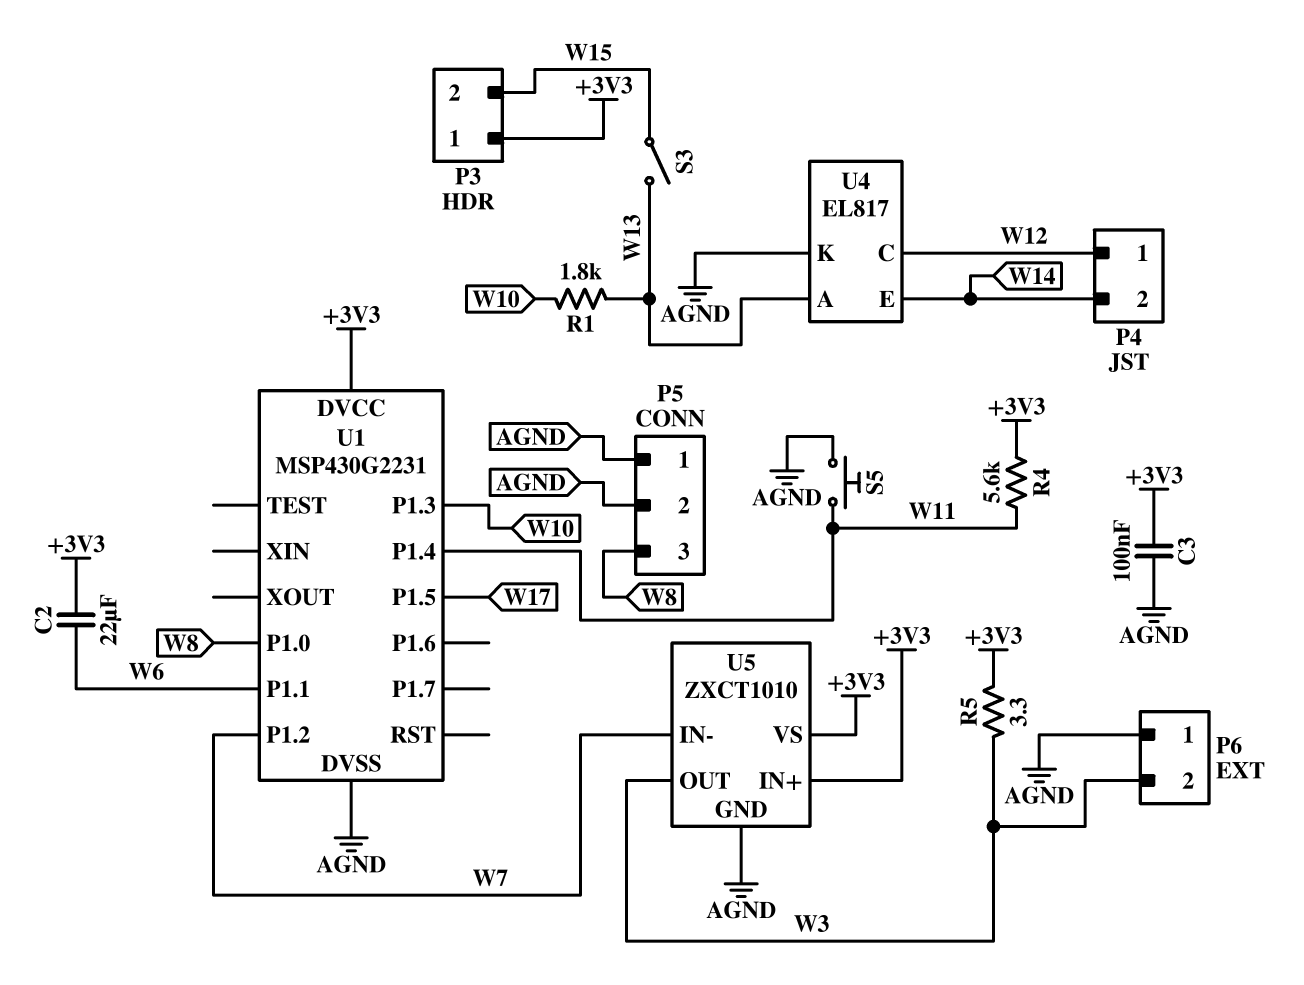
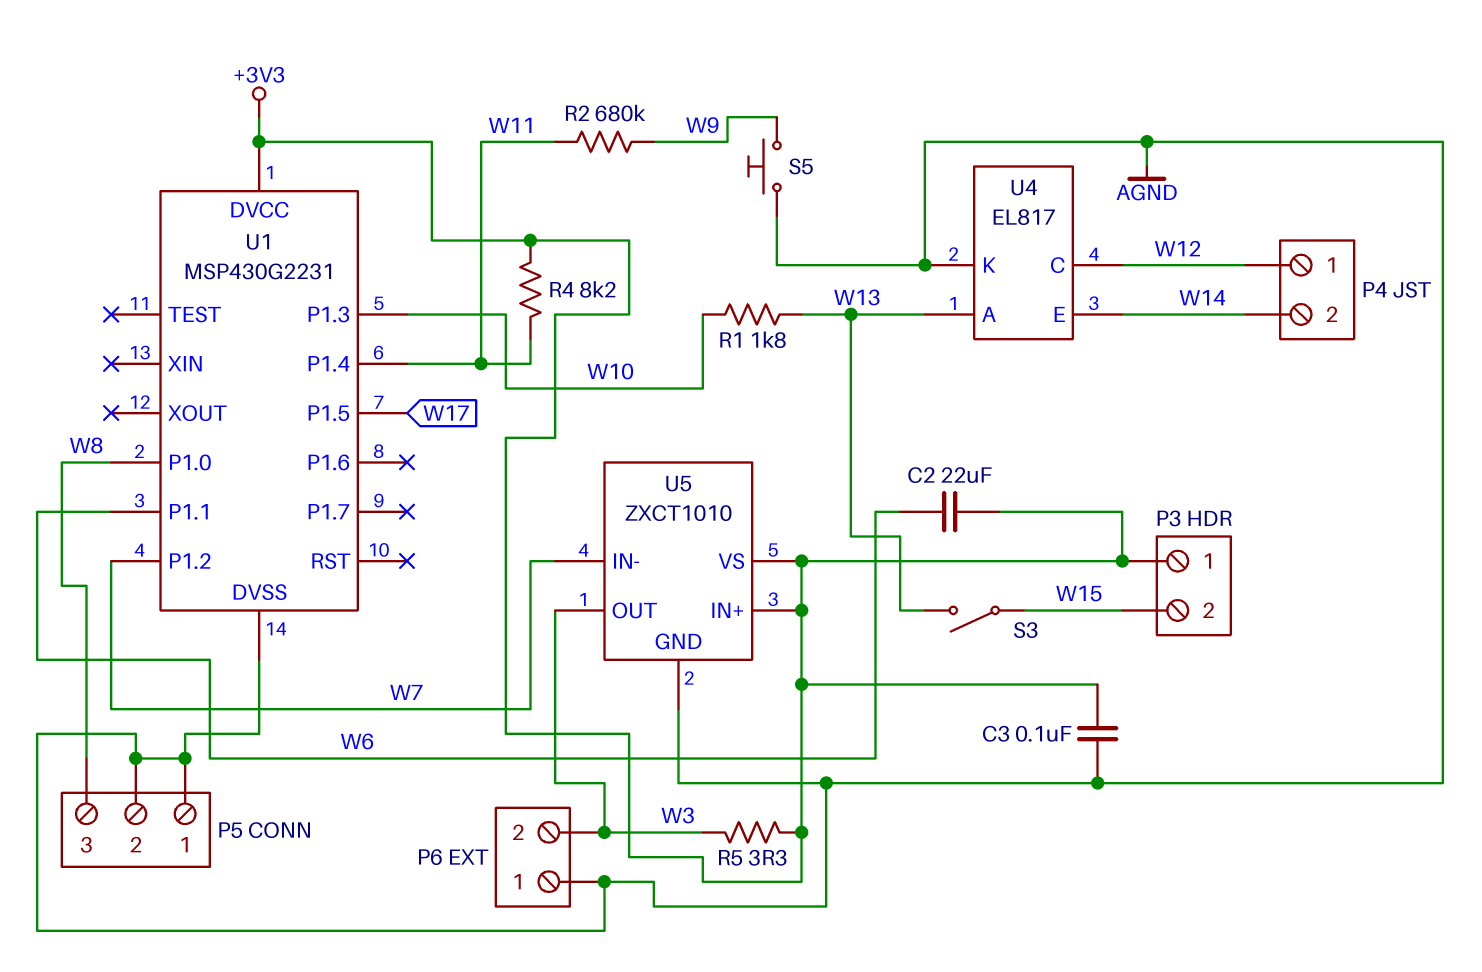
R2: none -> 680k (W9, W11)
R4: 5.6k (+3V3, W11) -> 8.2k (+3V3, W11)
S5: button (AGND, W11) -> button (AGND, W9)

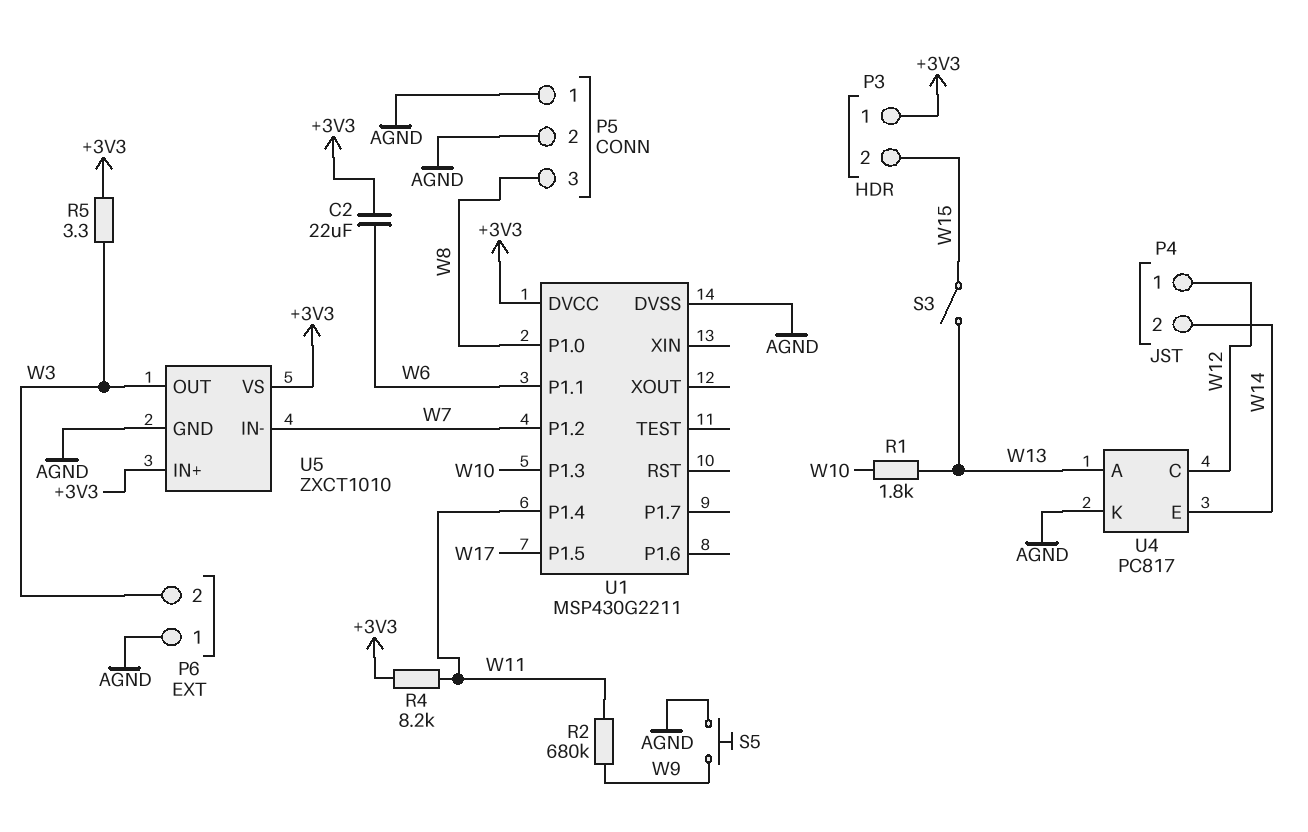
C3: 100nF (+3V3, AGND) -> none
U1: MSP430G2231 -> MSP430G2211
U4: EL817 -> PC817

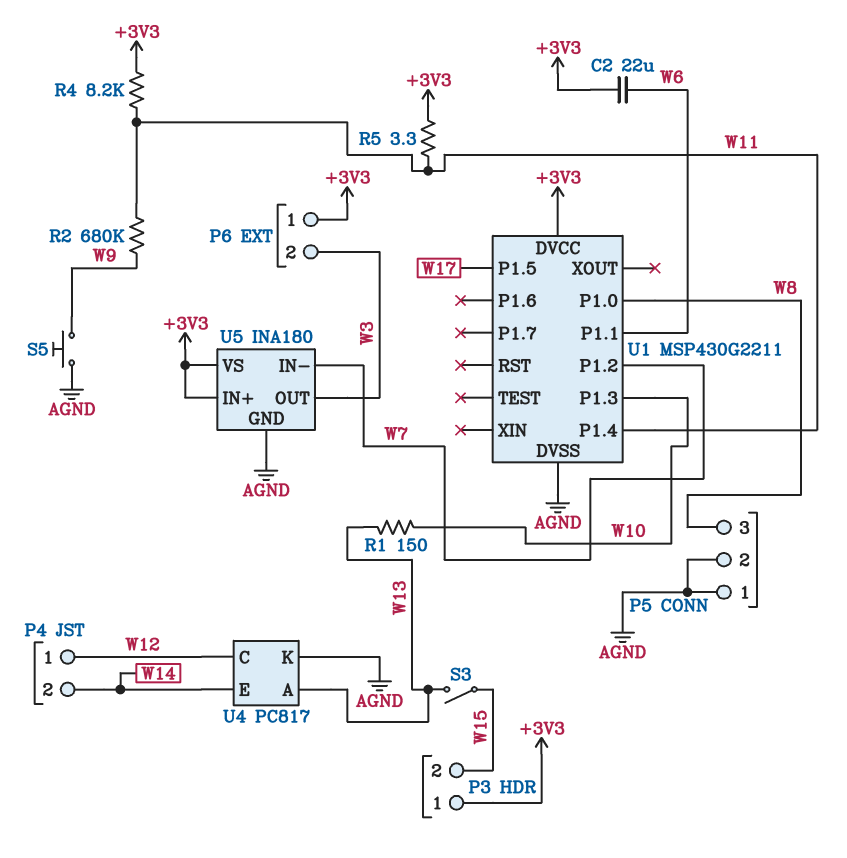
P6 pin 1: AGND -> +3V3
R1: 1.8k (W10, W13) -> 150 (W10, W13)
R5: 3.3 (+3V3, W3) -> 3.3 (+3V3, W11)
U5: ZXCT1010 -> INA180

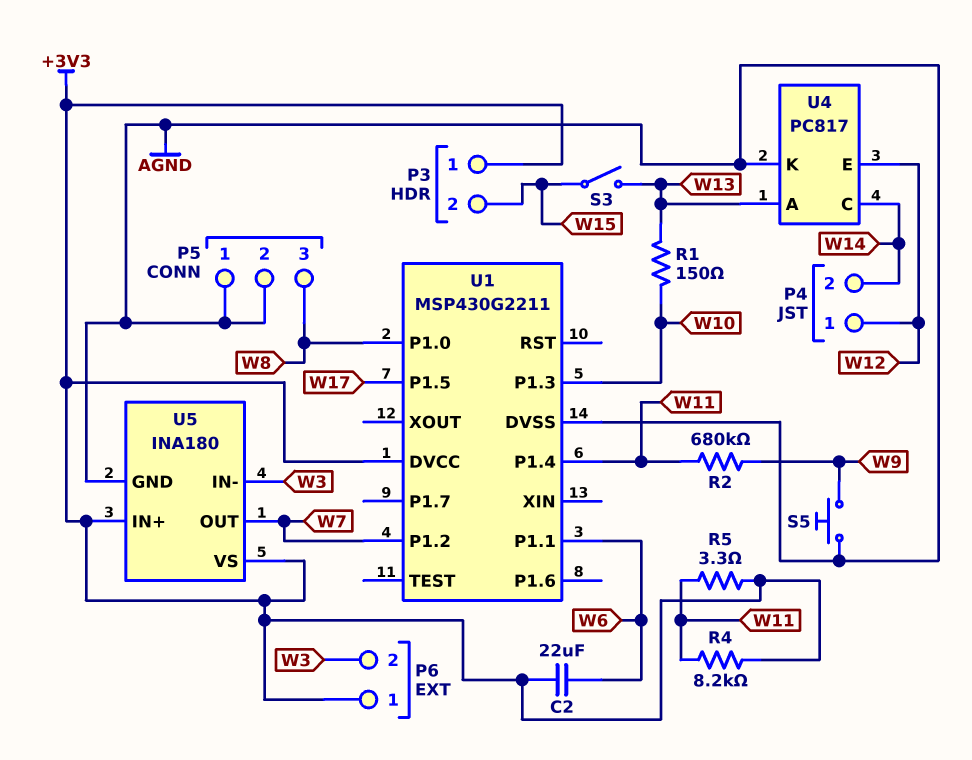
U4 pin C: W12 -> W14
U4 pin E: W14 -> W12
U5 pin IN-: W7 -> W3
U5 pin OUT: W3 -> W7

